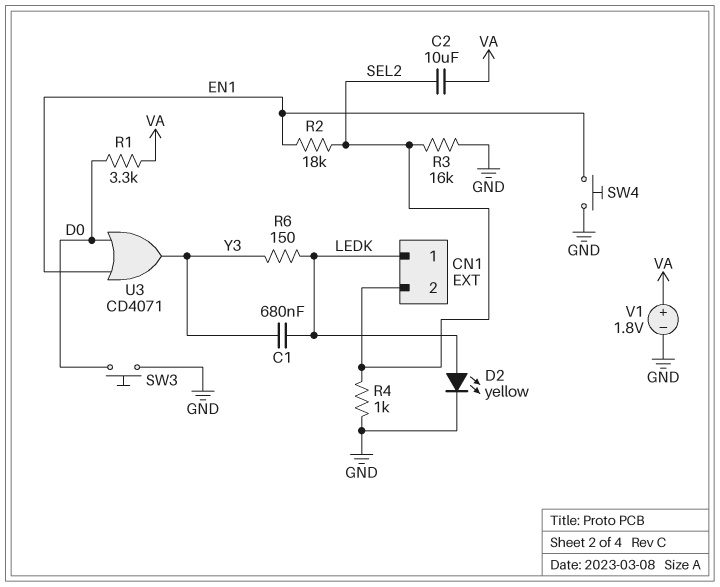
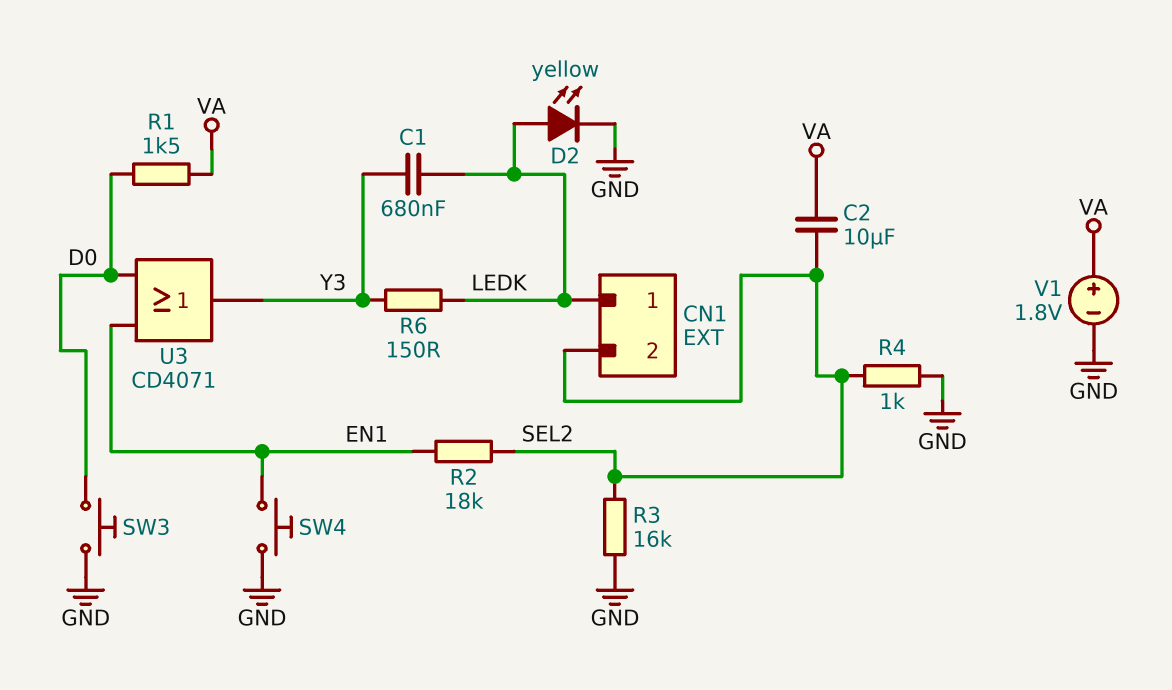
R1: 3.3k (D0, VA) -> 1.5k (D0, VA)

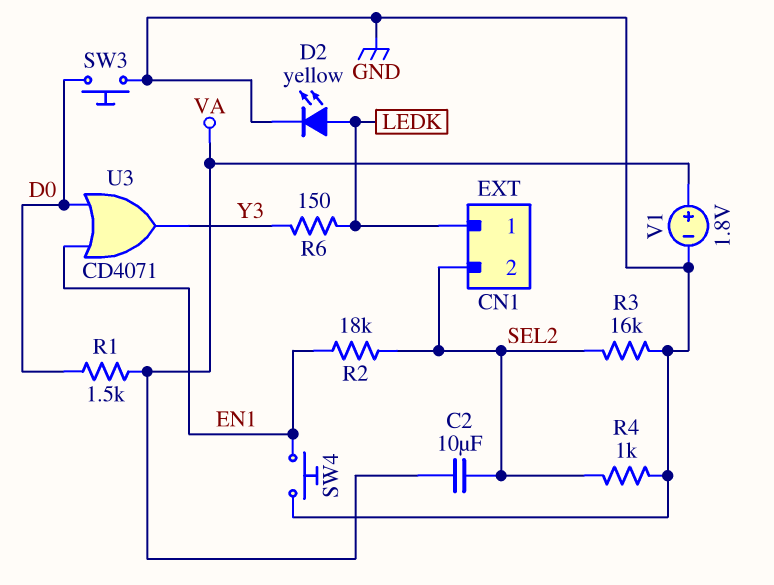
C1: 680nF (LEDK, Y3) -> none

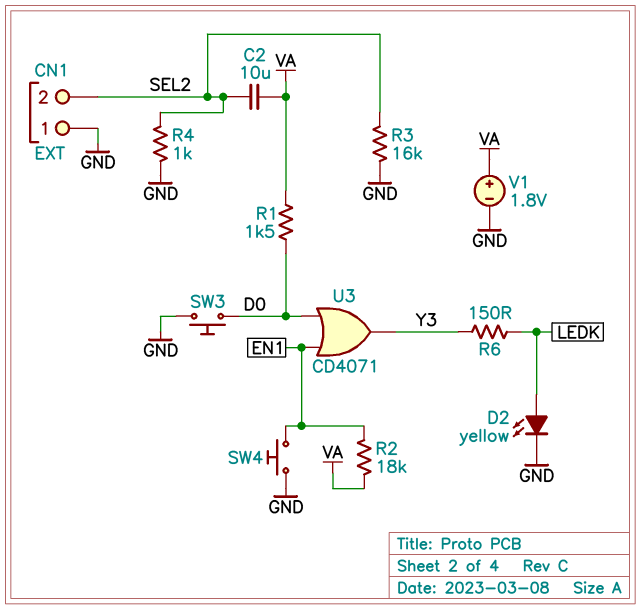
CN1 pin 1: LEDK -> GND
R2: 18k (EN1, SEL2) -> 18k (EN1, VA)

